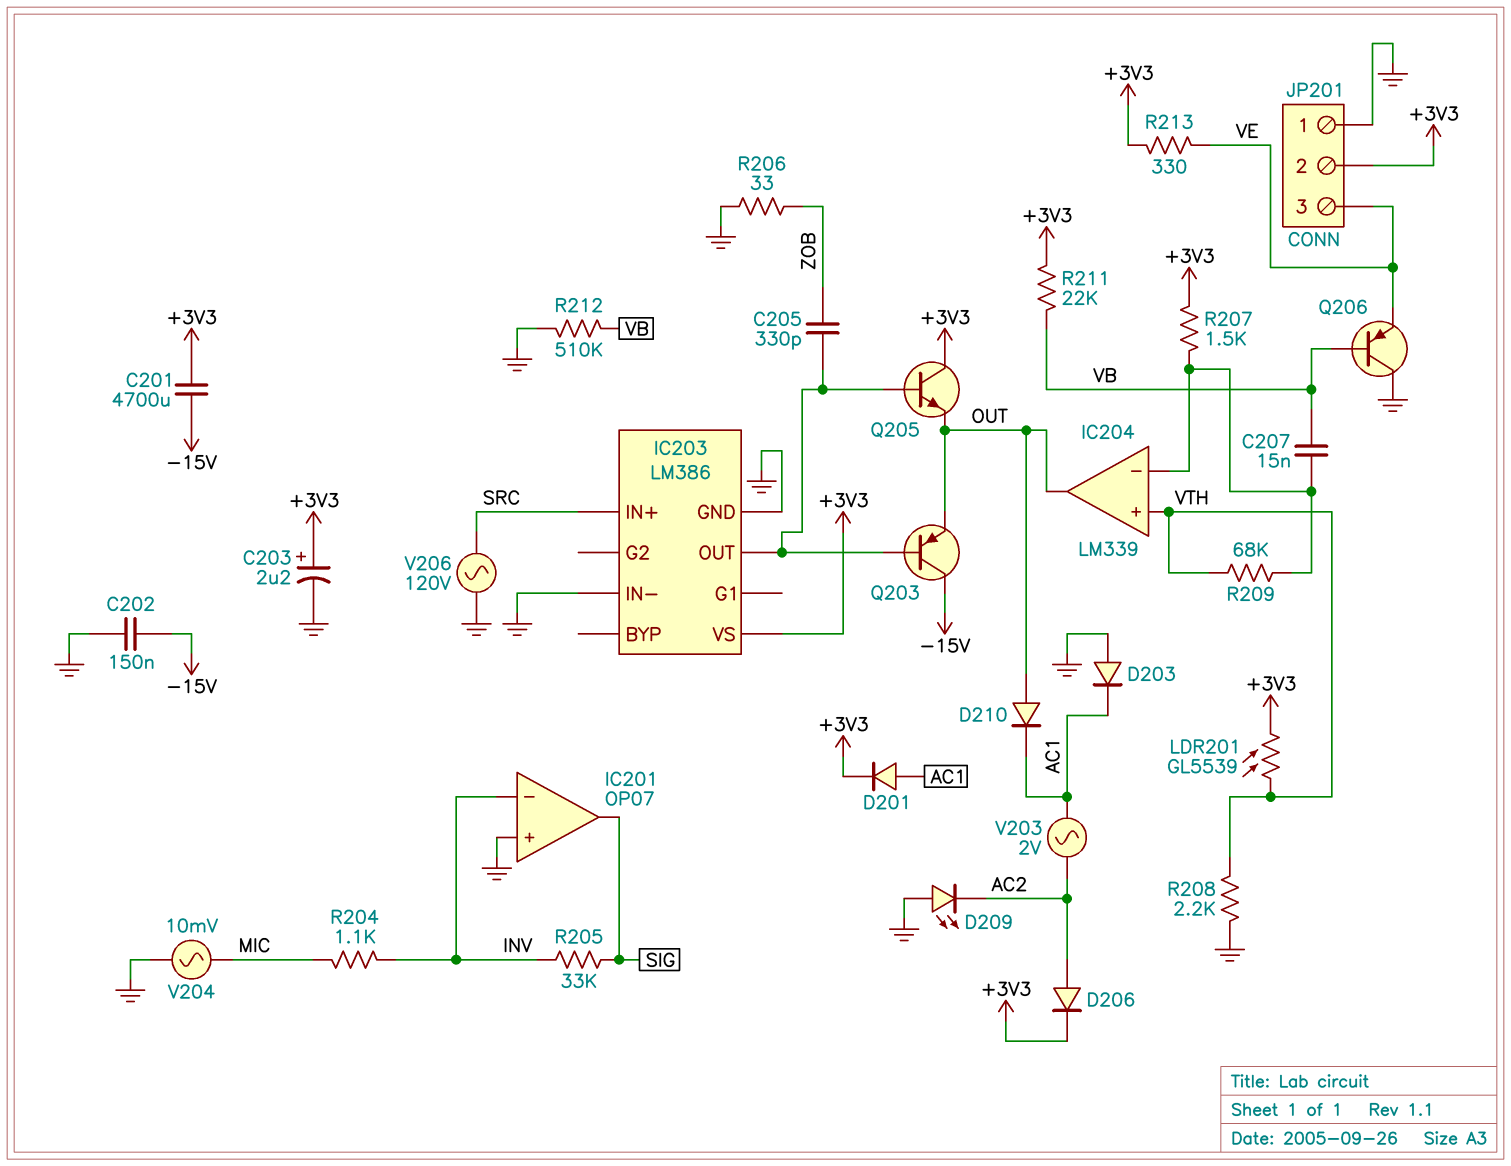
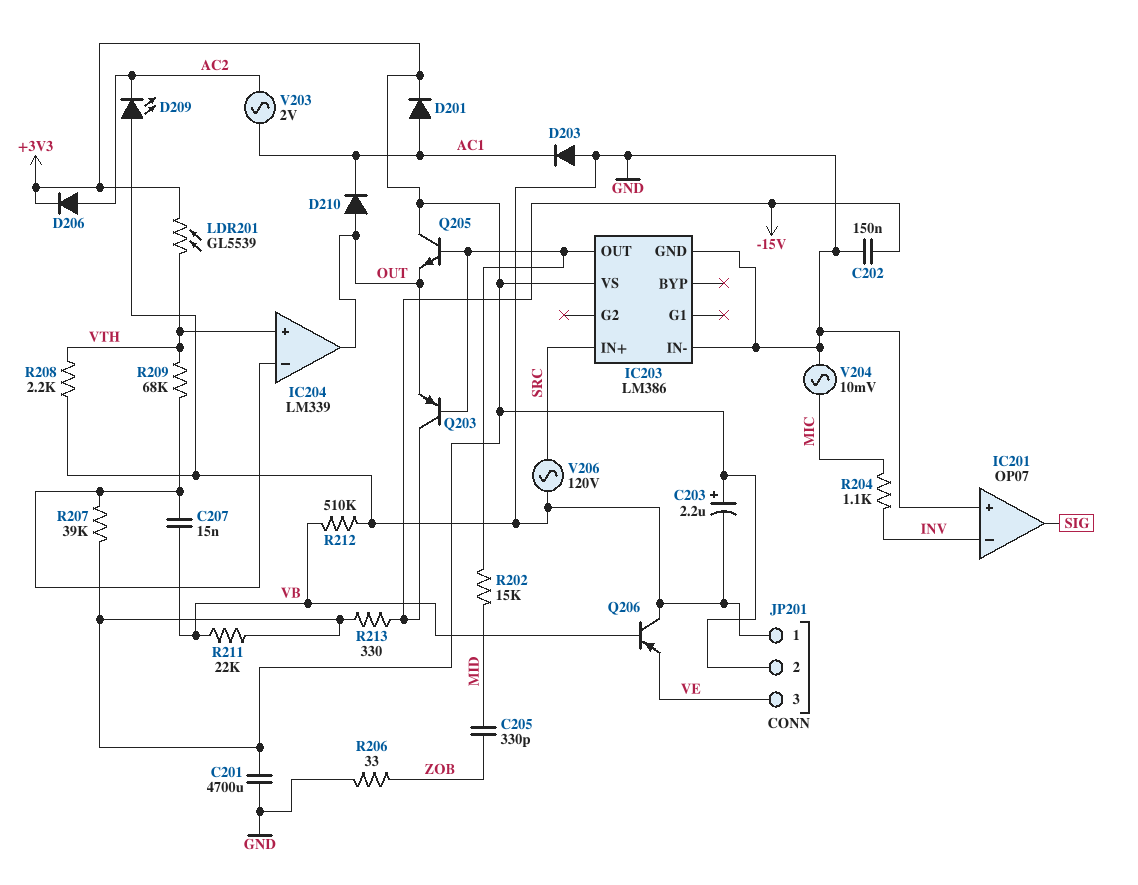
C201: 4700uF (+3V3, -15V) -> 4700uF (+3V3, GND)
C205: 330pF (IC203/OUT, ZOB) -> 330pF (MID, ZOB)
R202: none -> 15k (IC203/OUT, MID)
R205: 33k (INV, SIG) -> none
R207: 1.5k (+3V3, IC204/in-) -> 39k (+3V3, IC204/in-)
R213: 330 (+3V3, VE) -> 330 (+3V3, -15V)

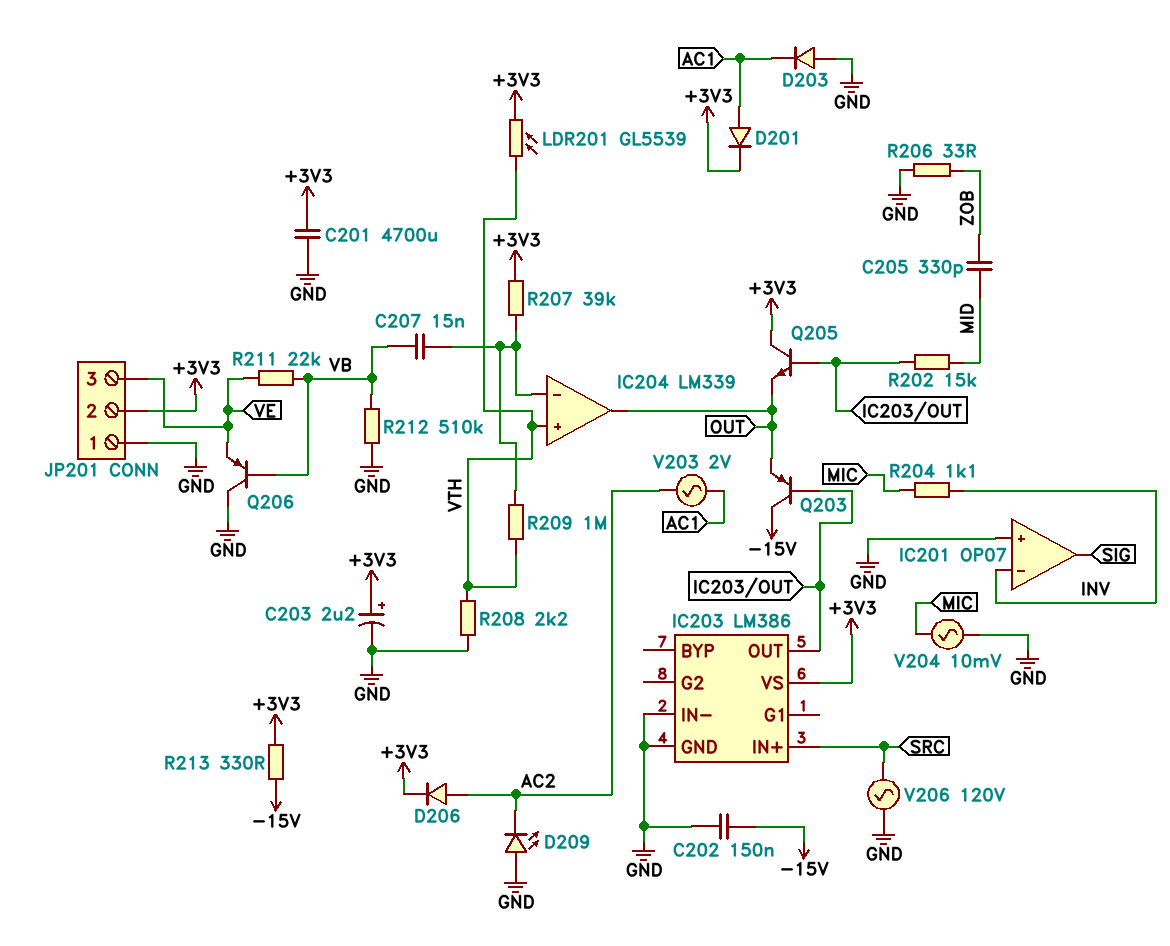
D210: diode (A OUT, K AC1) -> none
R209: 68k (IC204/in-, VTH) -> 1M (IC204/in-, VTH)
R211: 22k (+3V3, VB) -> 22k (VB, VE)

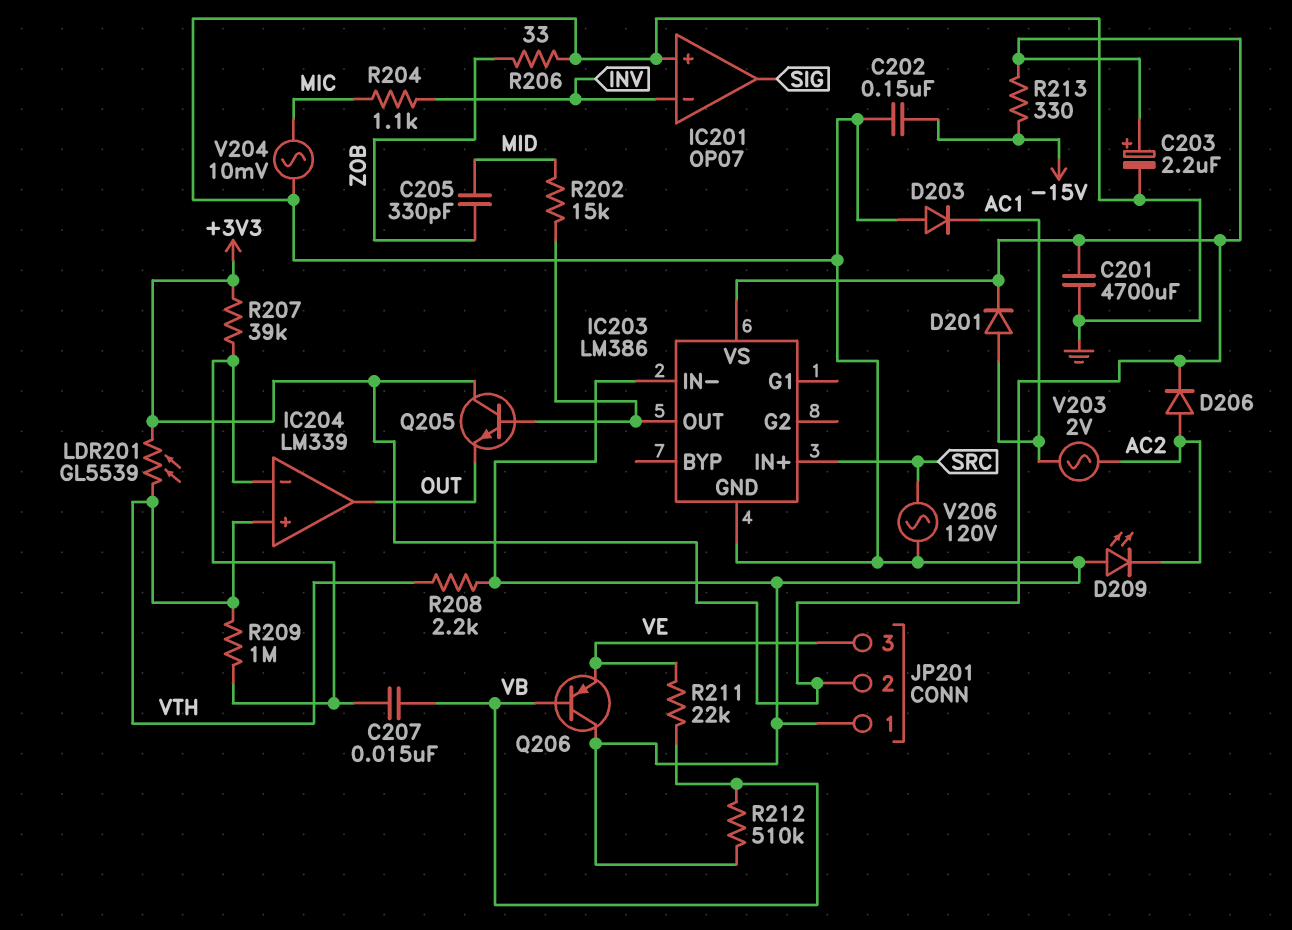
Q203: PNP (B IC203/OUT, C -15V, E OUT) -> none

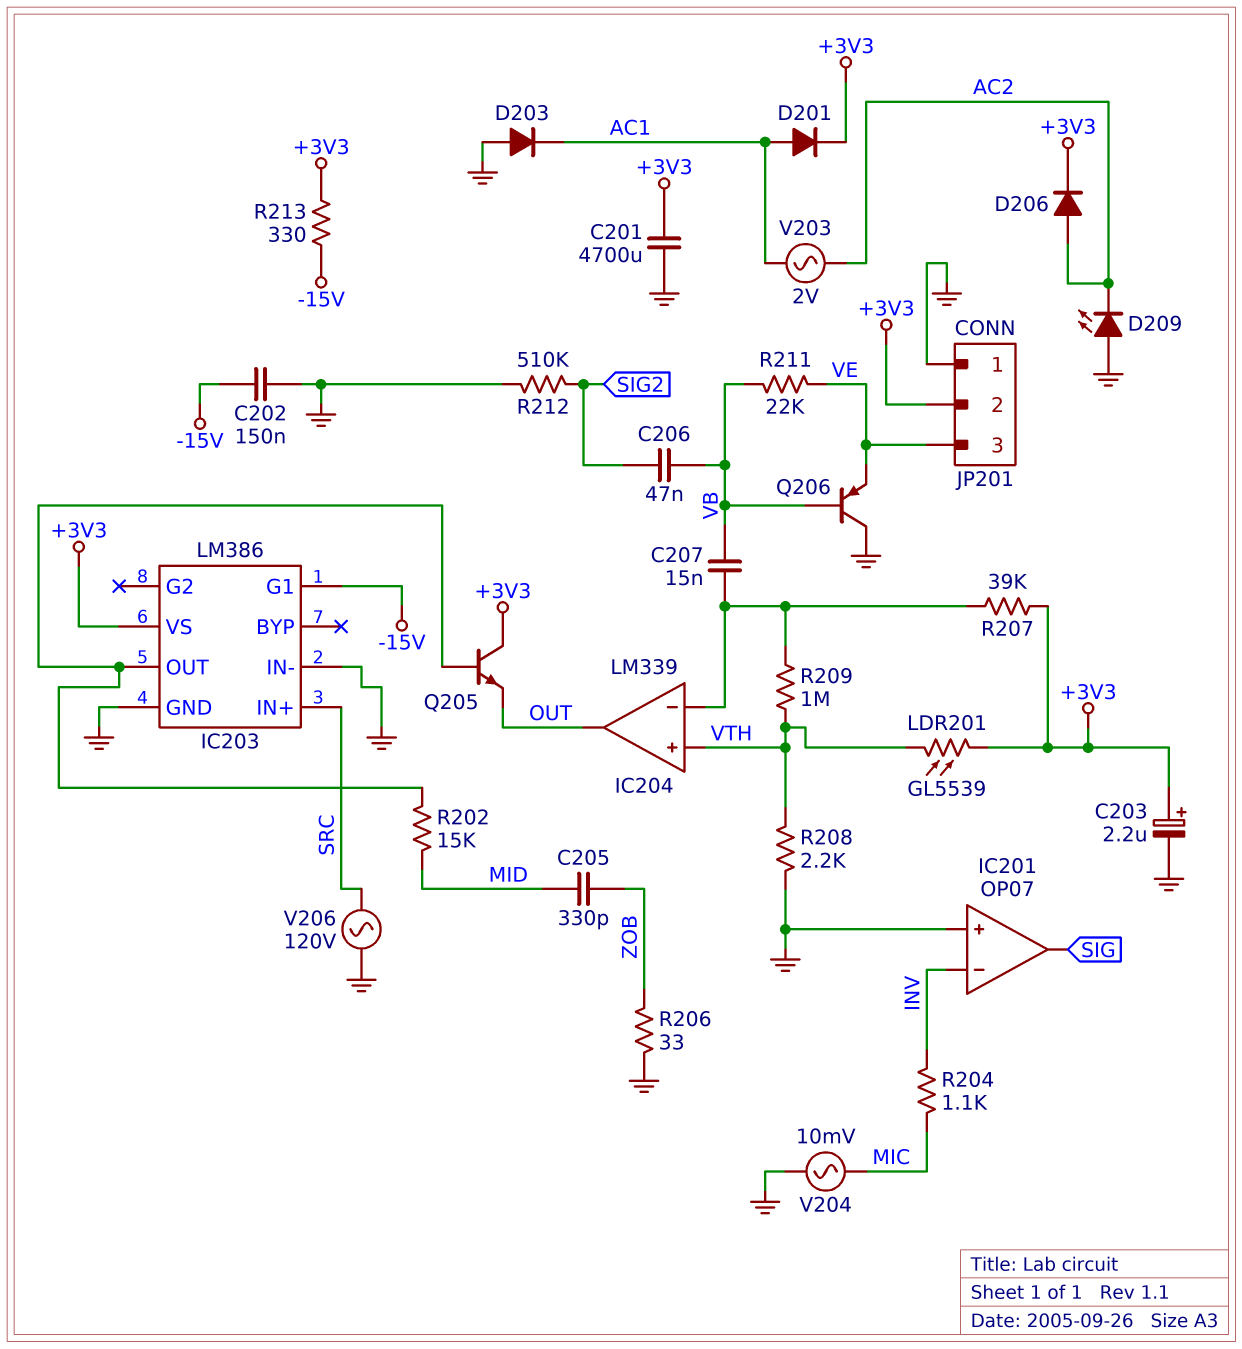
C206: none -> 47nF (SIG2, VB)
IC203 pin G1: none -> -15V
R212: 510k (GND, VB) -> 510k (GND, SIG2)

